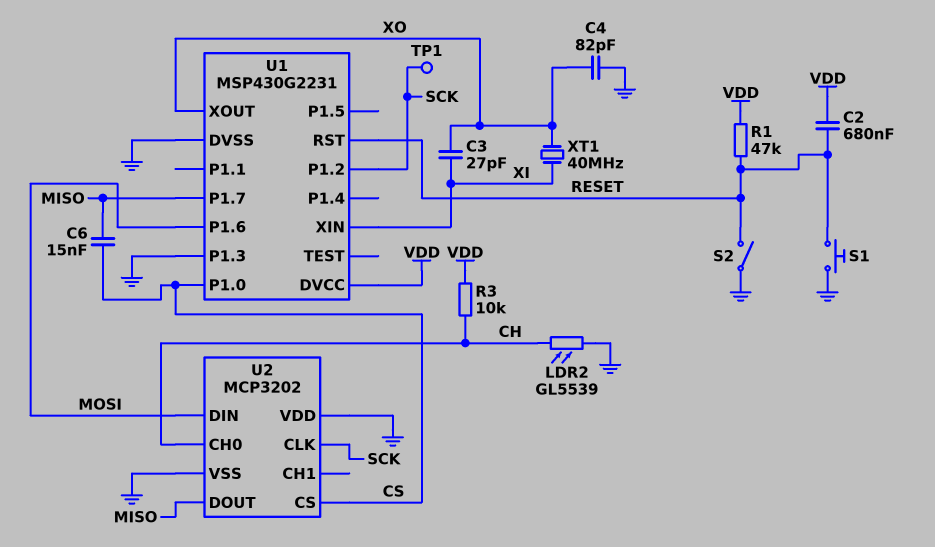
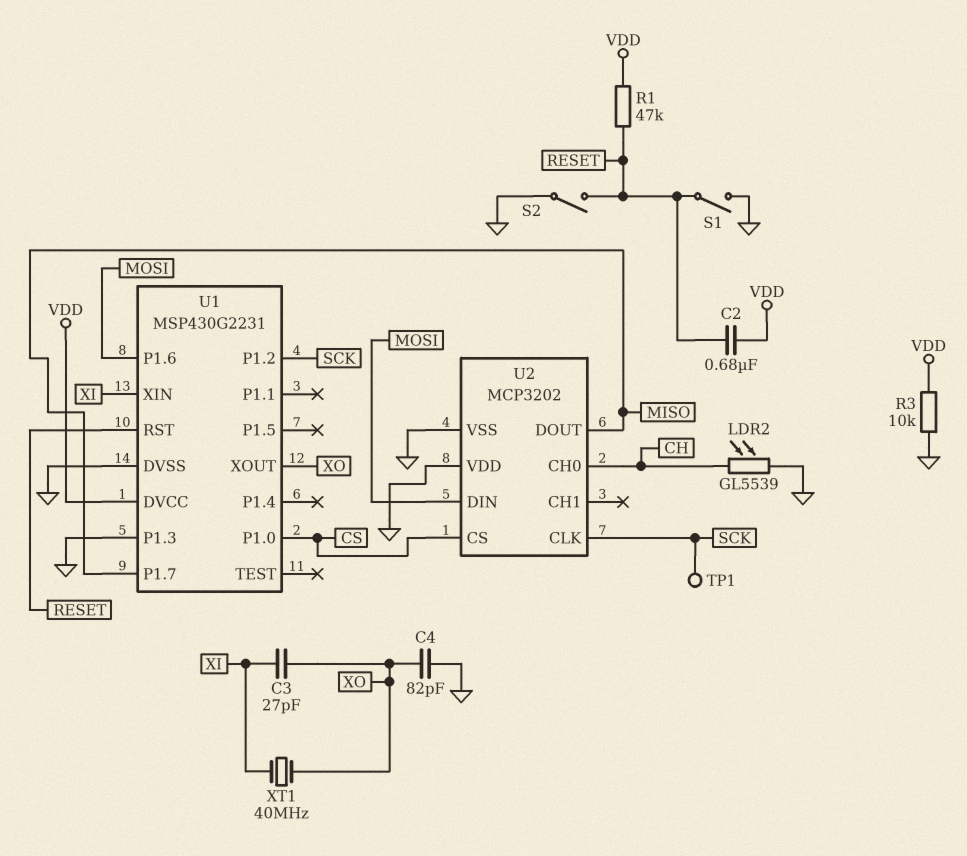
C6: 15nF (CS, MISO) -> none
R3: 10k (CH, VDD) -> 10k (GND, VDD)
S1: button (GND, RESET) -> switch (GND, RESET)

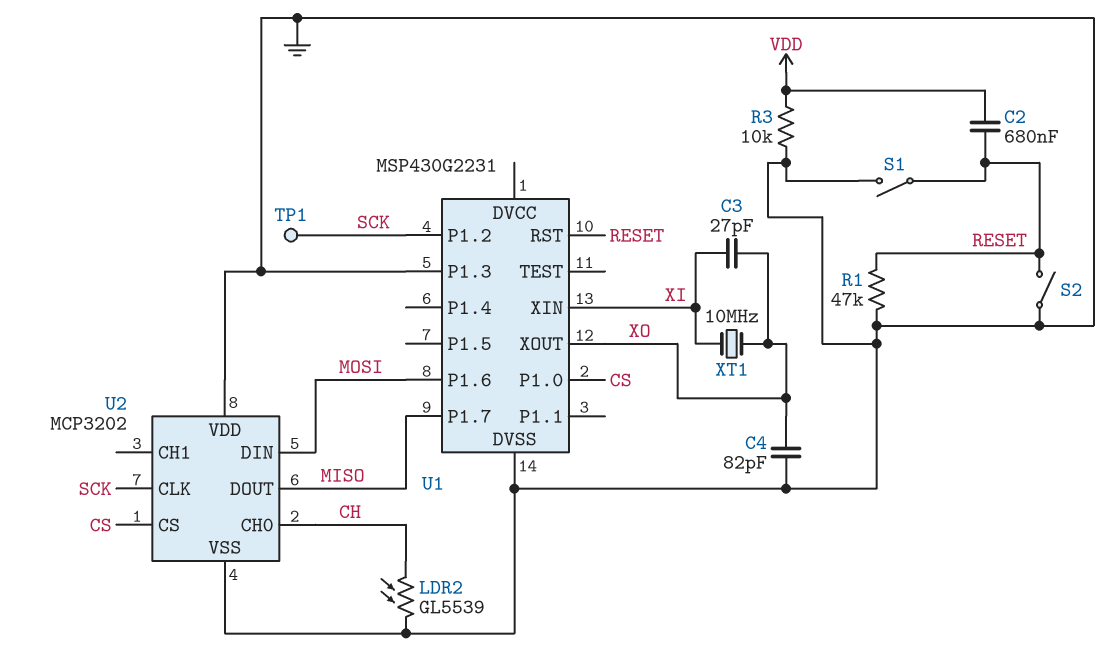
R1: 47k (RESET, VDD) -> 47k (GND, RESET)
U1 pin DVCC: VDD -> none
XT1: 40MHz (XI, XO) -> 10MHz (XI, XO)

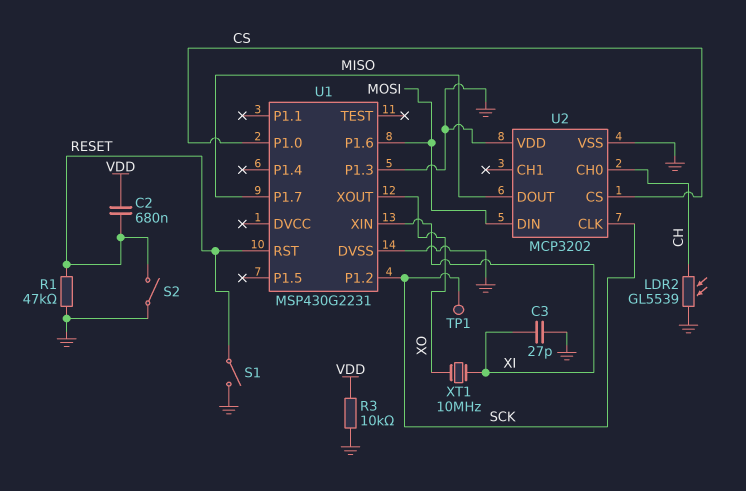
C3: 27pF (XI, XO) -> 27pF (GND, XI)
C4: 82pF (GND, XO) -> none

